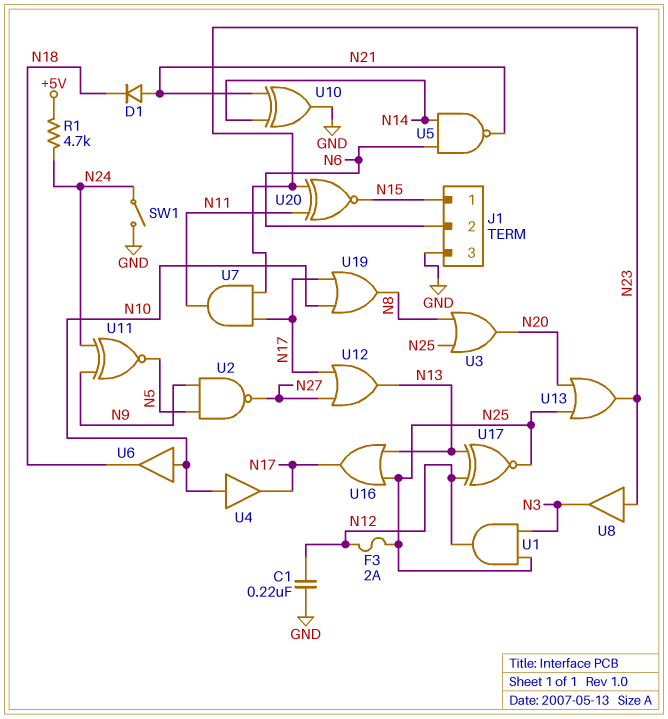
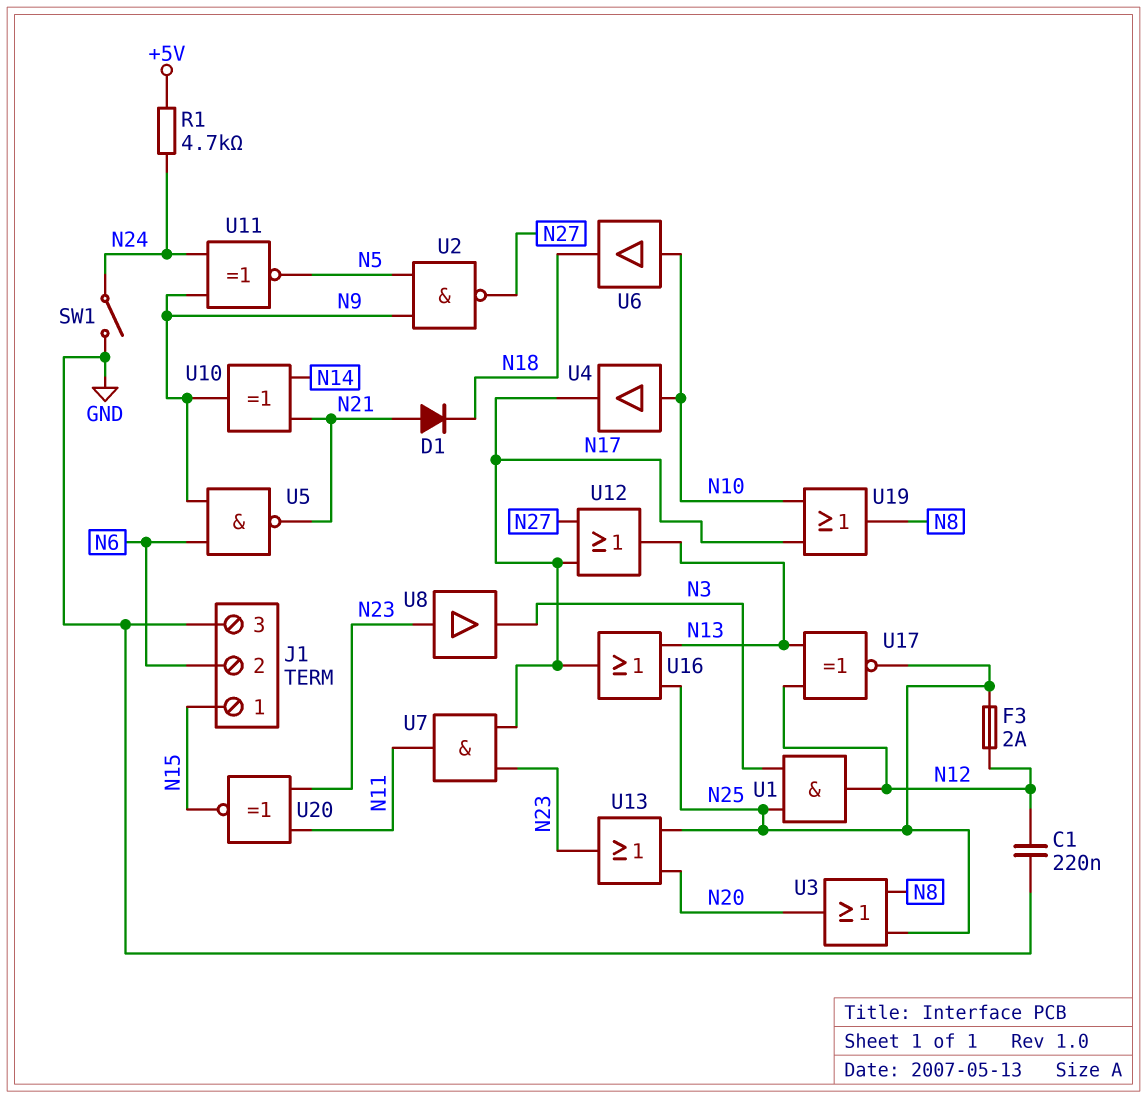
U5: NAND (in N6, in N14, out N21) -> NAND (in N6, in N9, out N21)
U10: XOR (in N14, in N21, out GND) -> XOR (in N14, in N21, out N9)

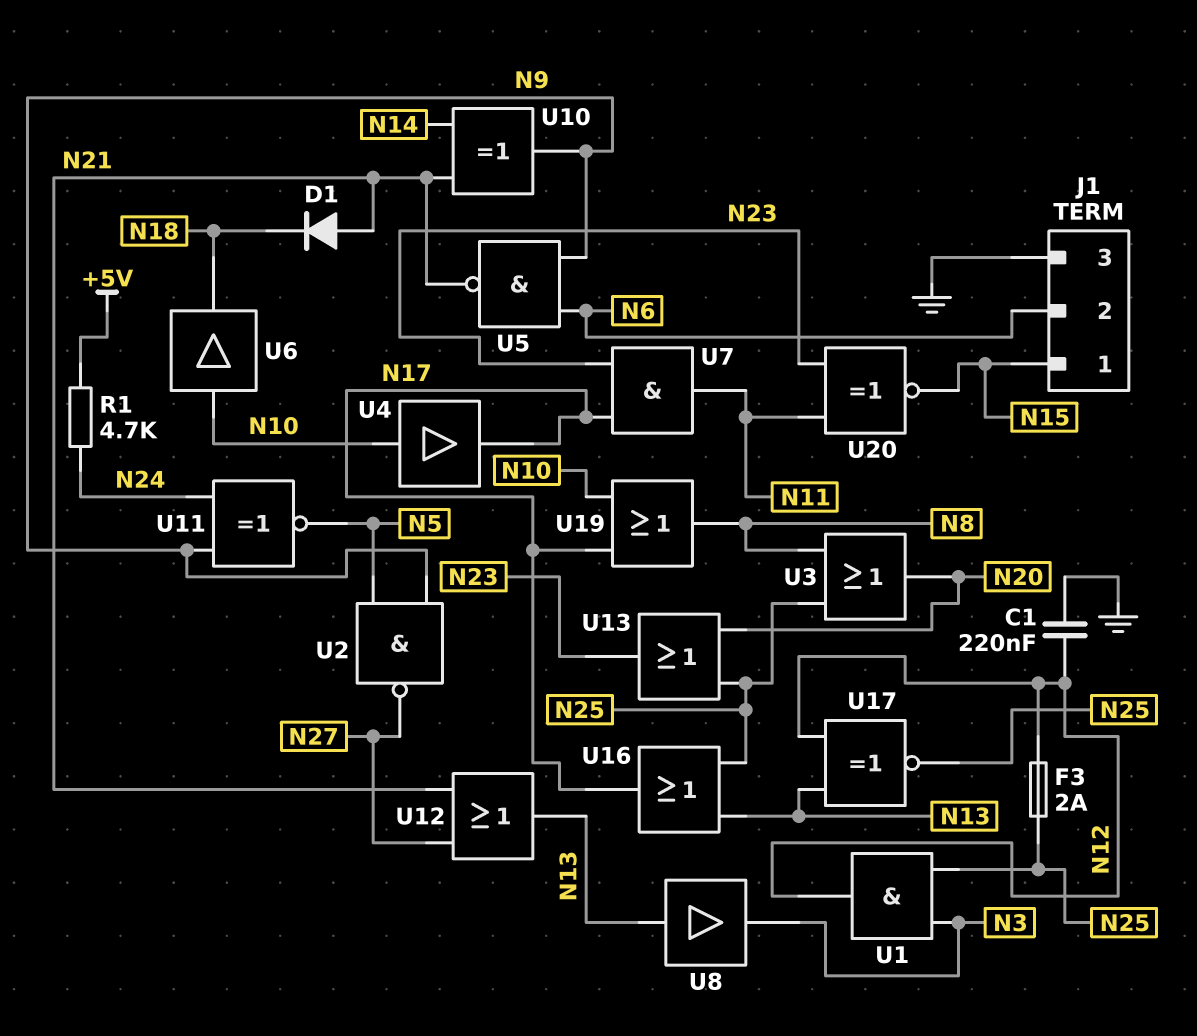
SW1: switch (GND, N24) -> none
U8: buffer (in N23, out N3) -> buffer (in N13, out N3)
U12: OR (in N17, in N27, out N13) -> OR (in N21, in N27, out N13)

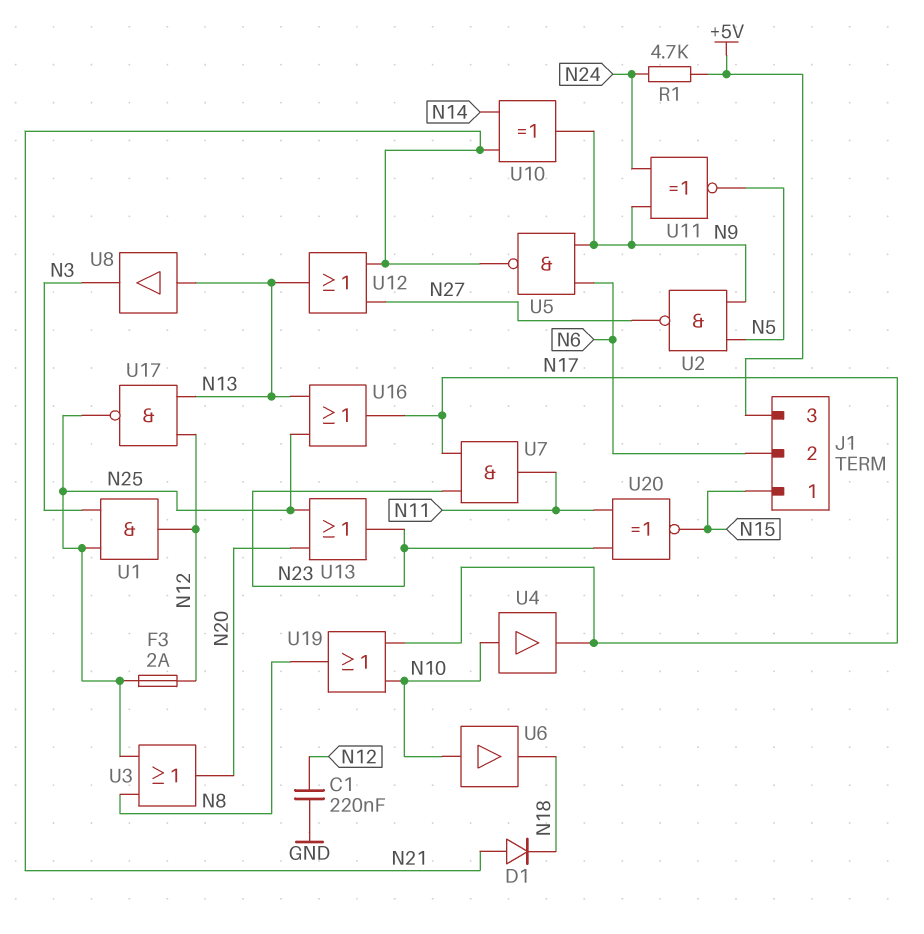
J1 pin 3: GND -> +5V
U17: XNOR (in N12, in N13, out N25) -> NAND (in N12, in N13, out N25)

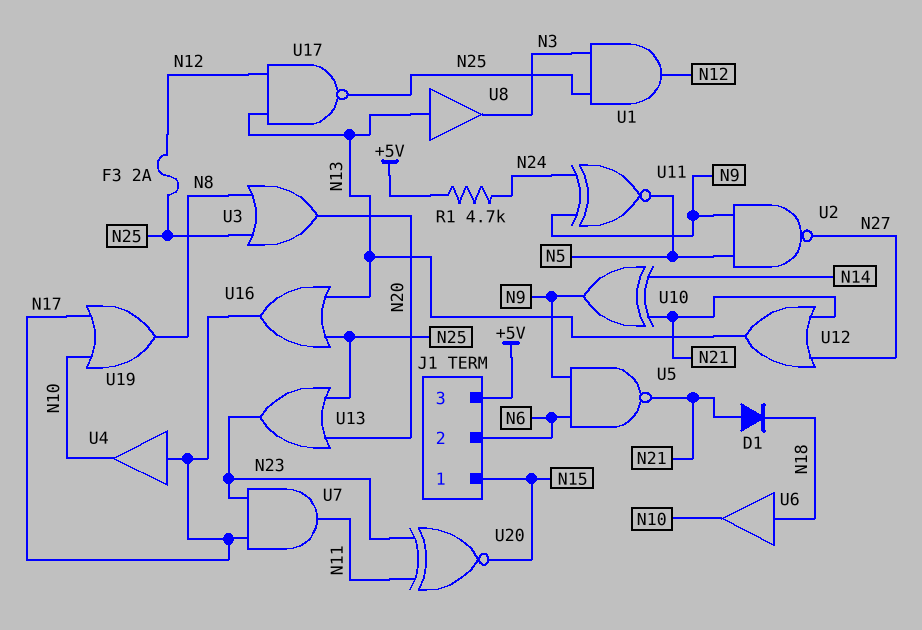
C1: 220nF (GND, N12) -> none
U4: buffer (in N10, out N17) -> buffer (in N17, out N10)
U6: buffer (in N10, out N18) -> buffer (in N18, out N10)

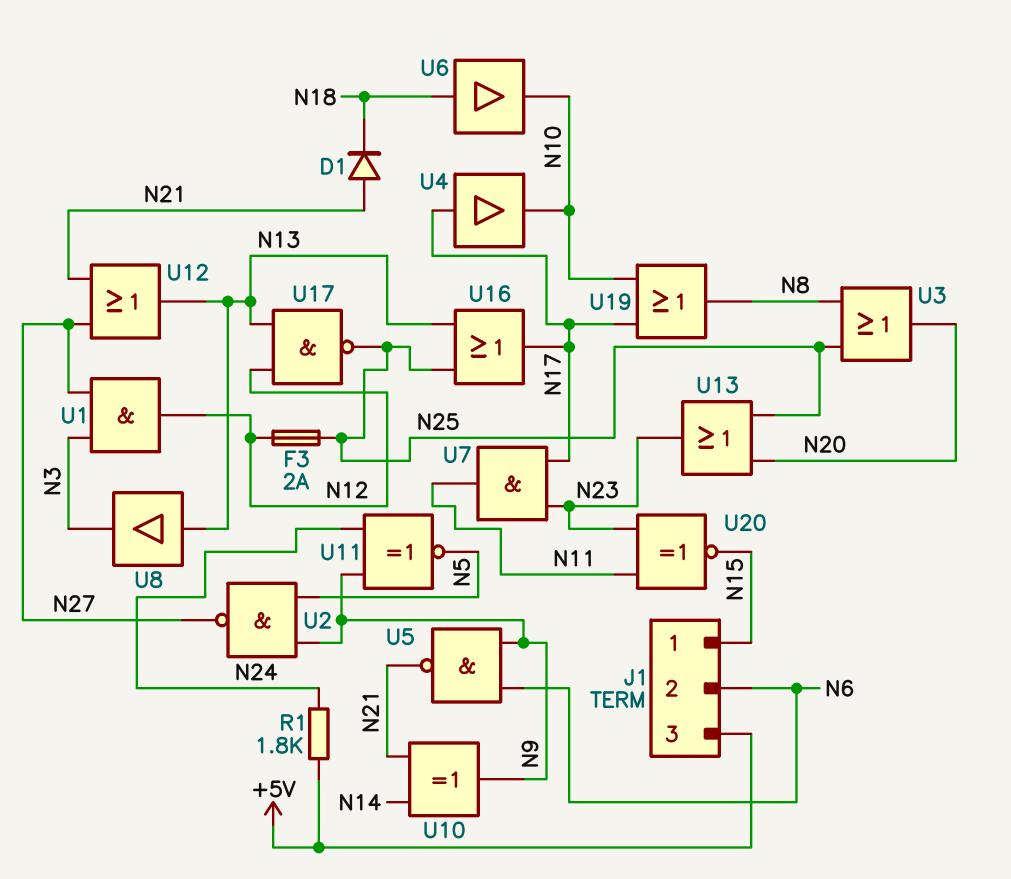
R1: 4.7k (+5V, N24) -> 1.8k (+5V, N24)
U1: AND (in N3, in N25, out N12) -> AND (in N3, in N27, out N12)

